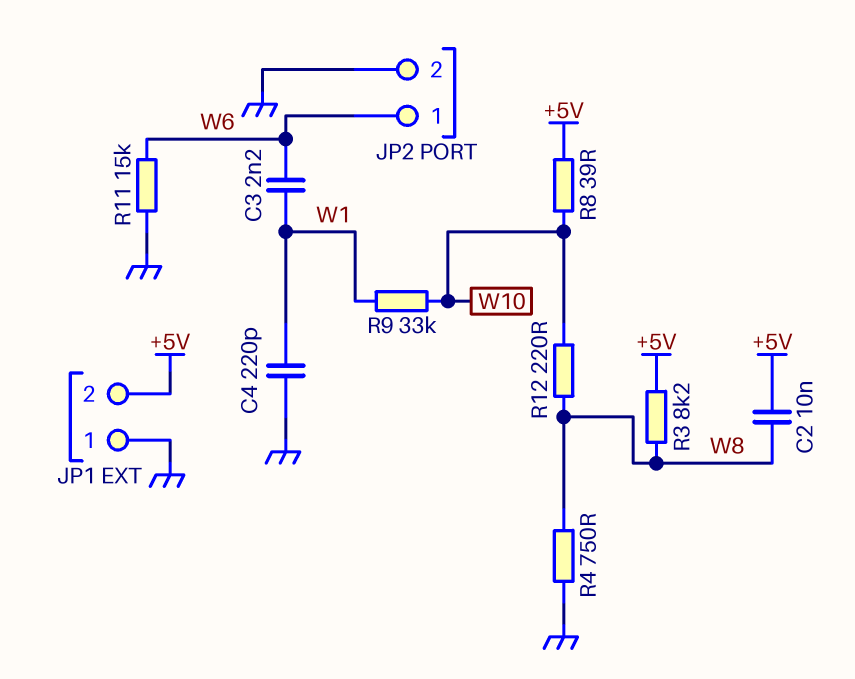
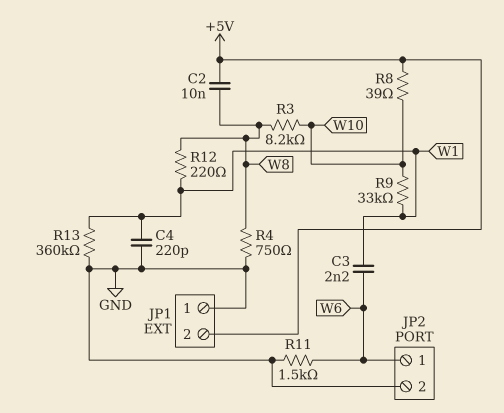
R3: 8.2k (+5V, W8) -> 8.2k (W8, W10)
R11: 15k (GND, W6) -> 1.5k (GND, W6)
R12: 220 (W8, W10) -> 220 (W1, W8)
R13: none -> 360k (GND, W1)

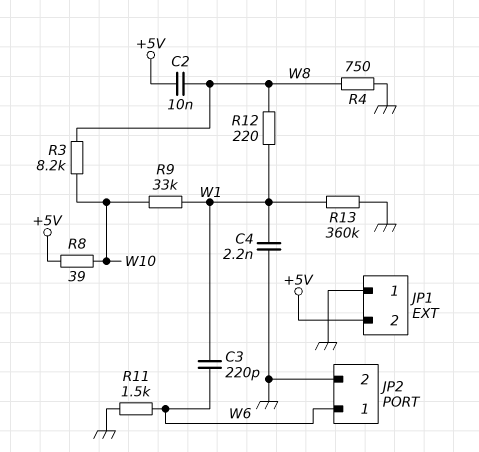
C3: 2.2nF (W1, W6) -> 220pF (W1, W6)
C4: 220pF (GND, W1) -> 2.2nF (GND, W1)

